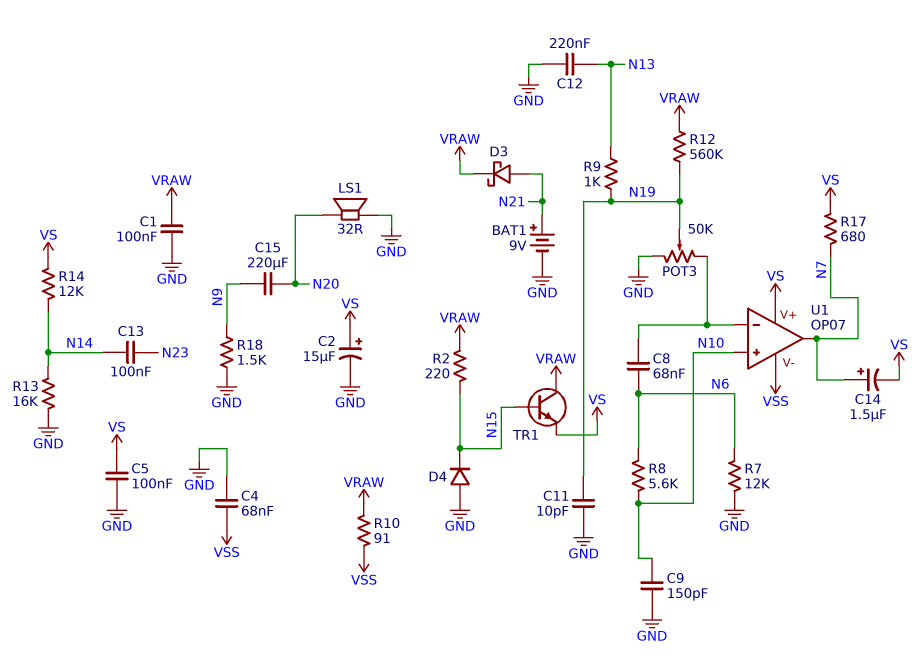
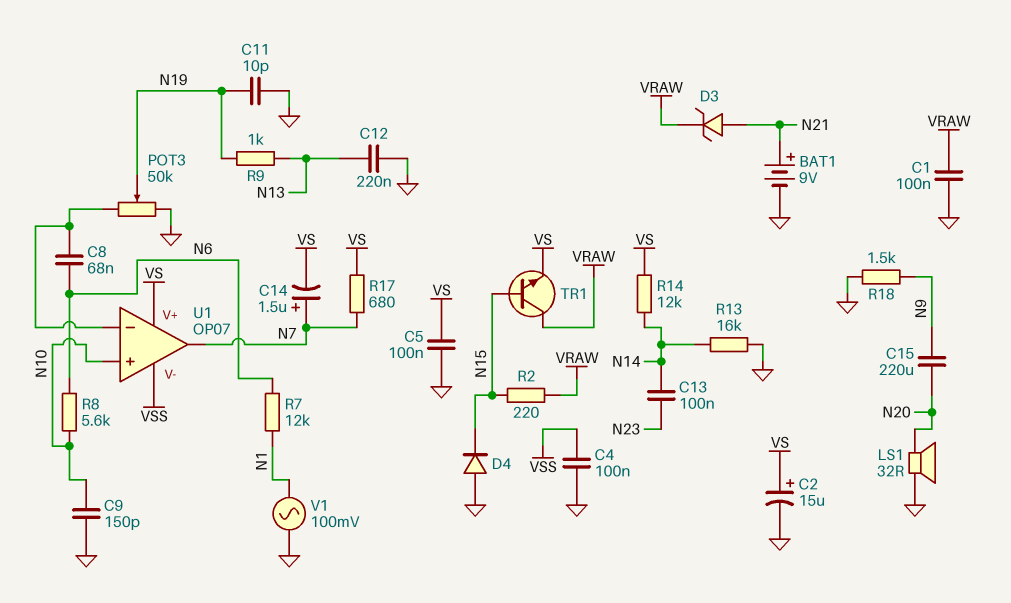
C4: 68nF (GND, VSS) -> 100nF (GND, VSS)
D3: schottky (A N21, K VRAW) -> zener (A N21, K VRAW)
R7: 12k (GND, N6) -> 12k (N1, N6)
R10: 91 (VRAW, VSS) -> none
R12: 560k (N19, VRAW) -> none
V1: none -> AC 100mV (GND, N1)

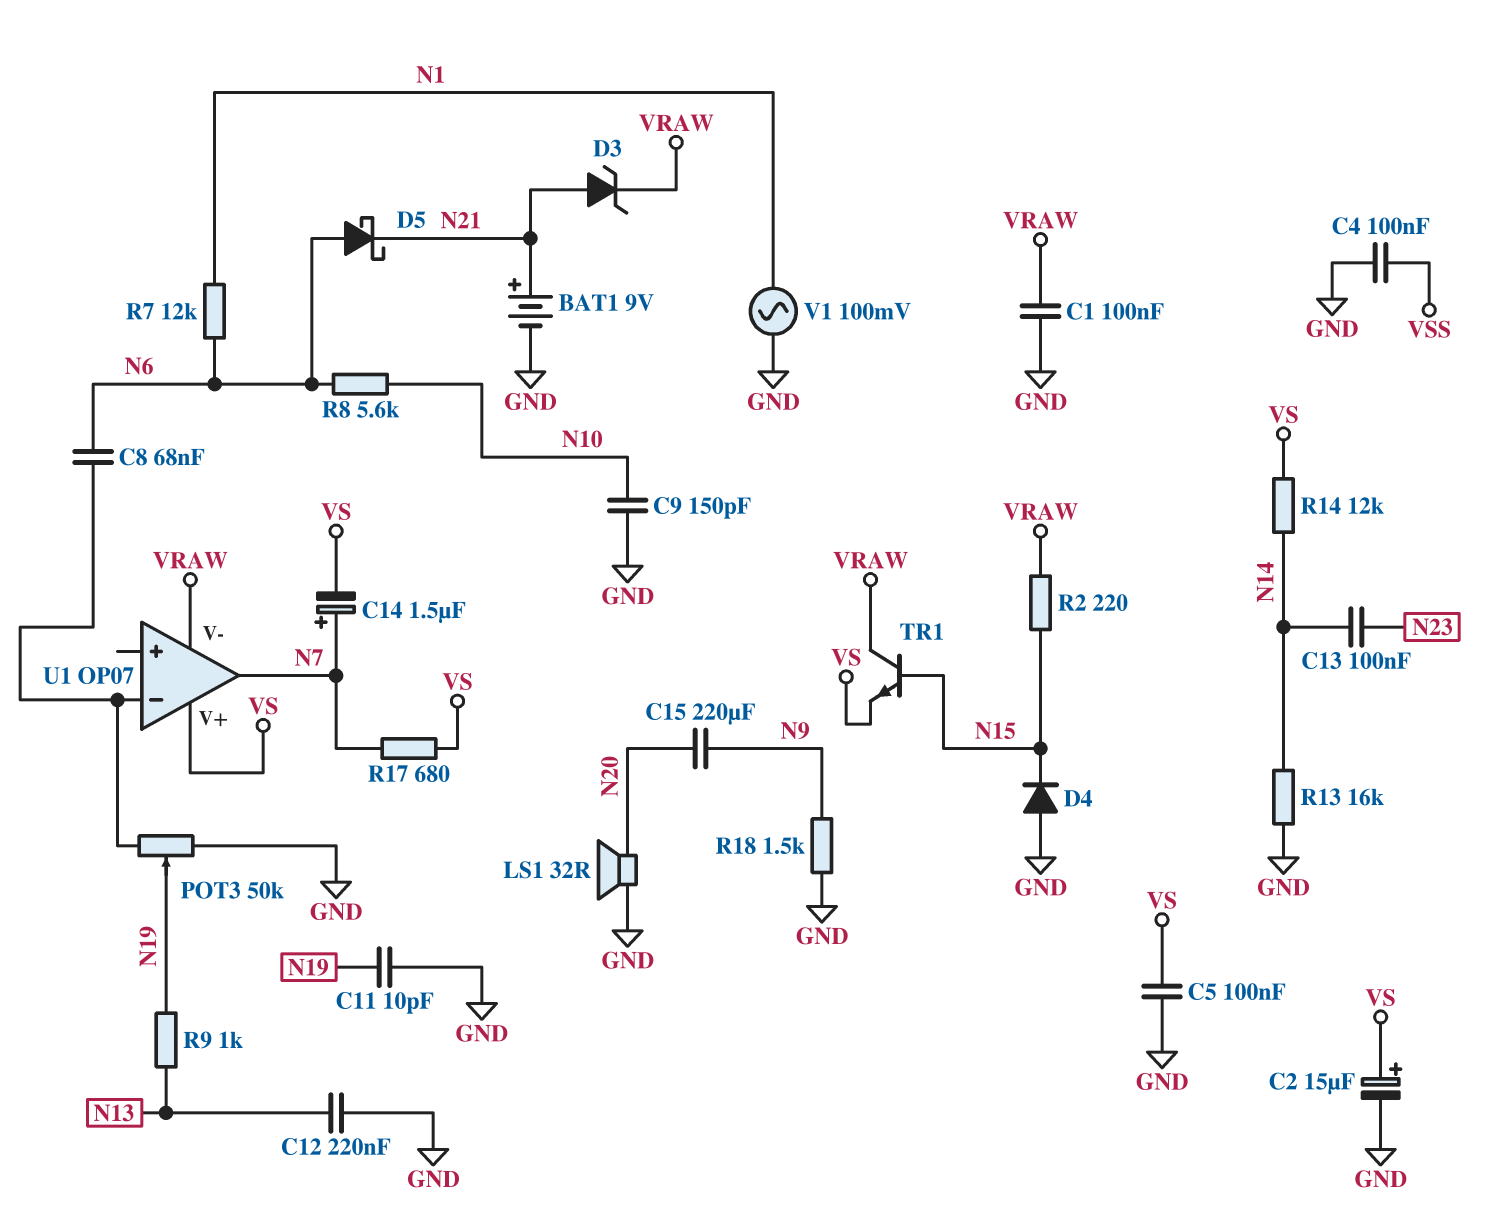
D5: none -> schottky (A N6, K N21)
U1 pin V-: VSS -> VRAW
U1 pin in+: N10 -> none

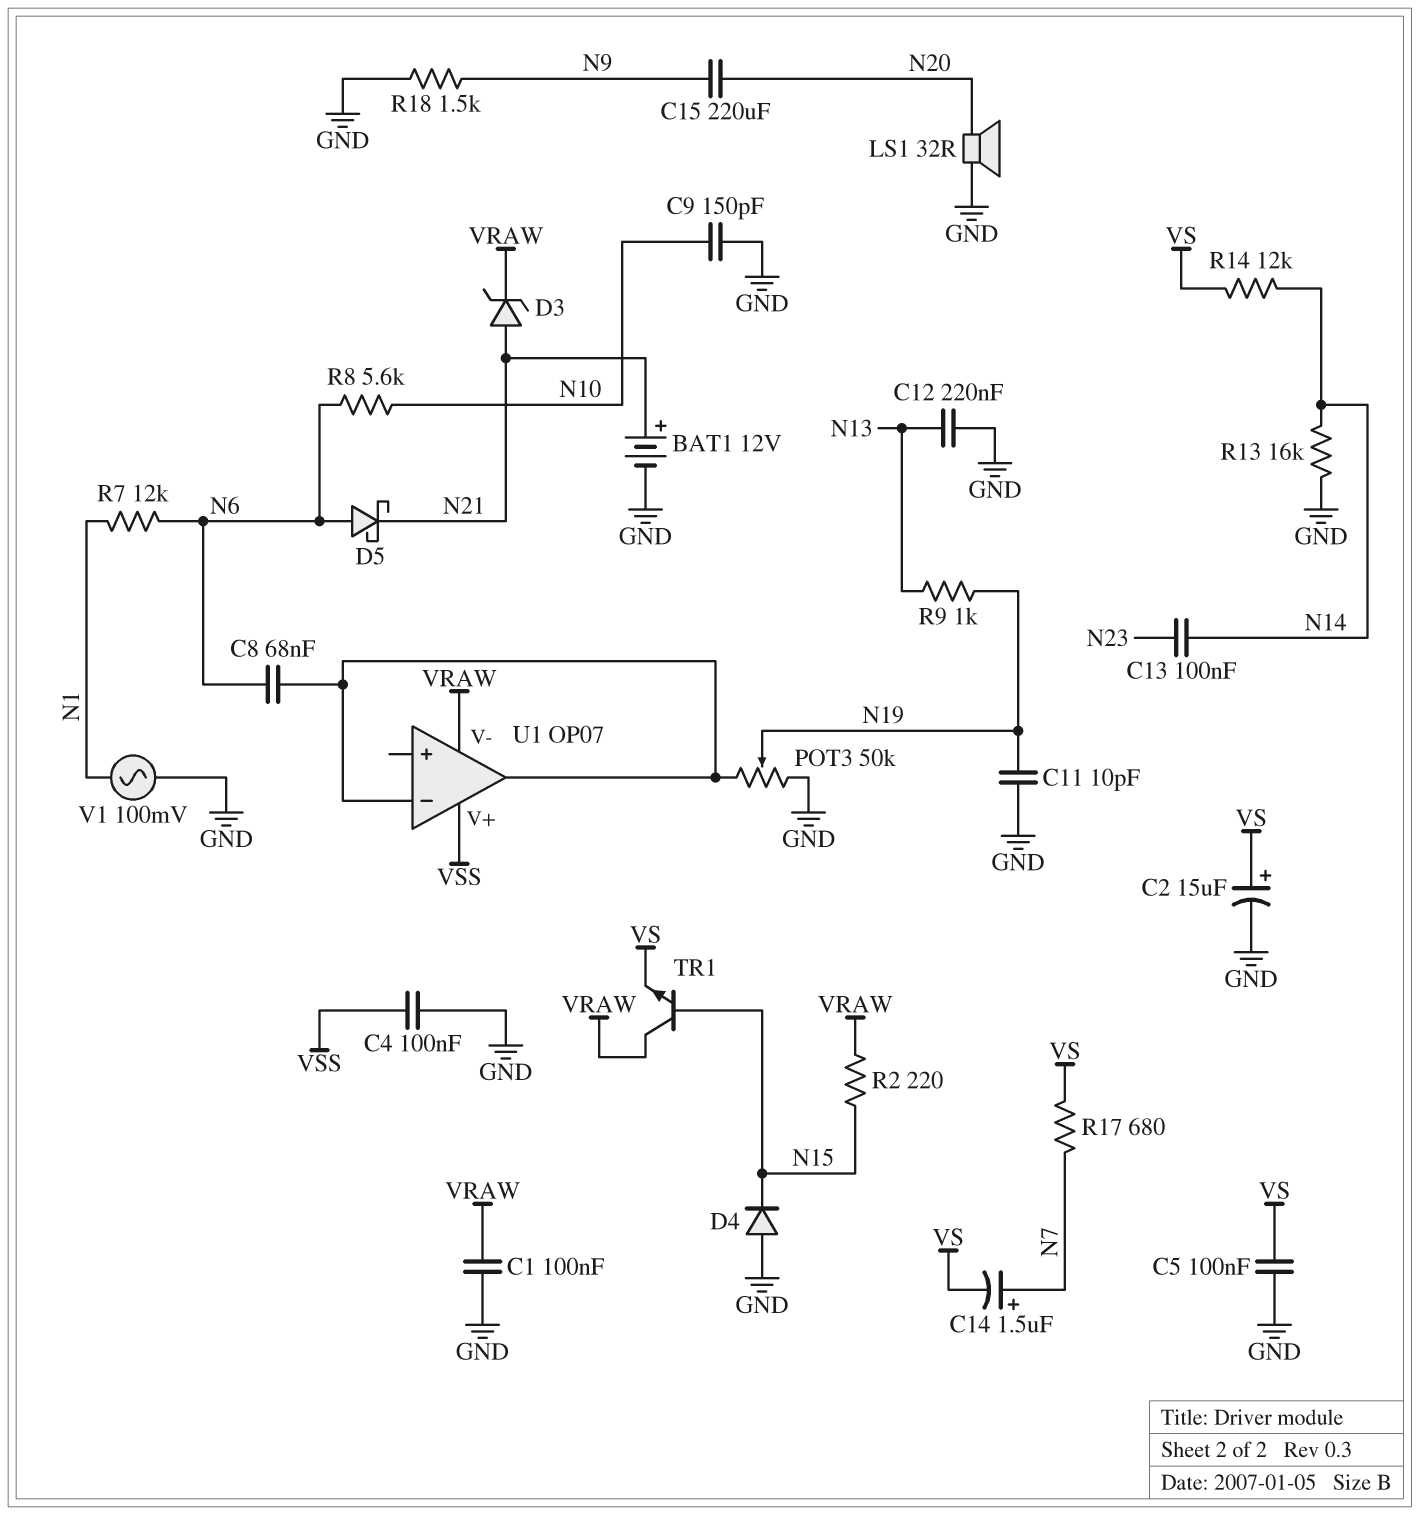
BAT1: 9V (plus N21, minus GND) -> 12V (plus N21, minus GND)
U1 pin V+: VS -> VSS
U1 pin out: N7 -> U1/in-

